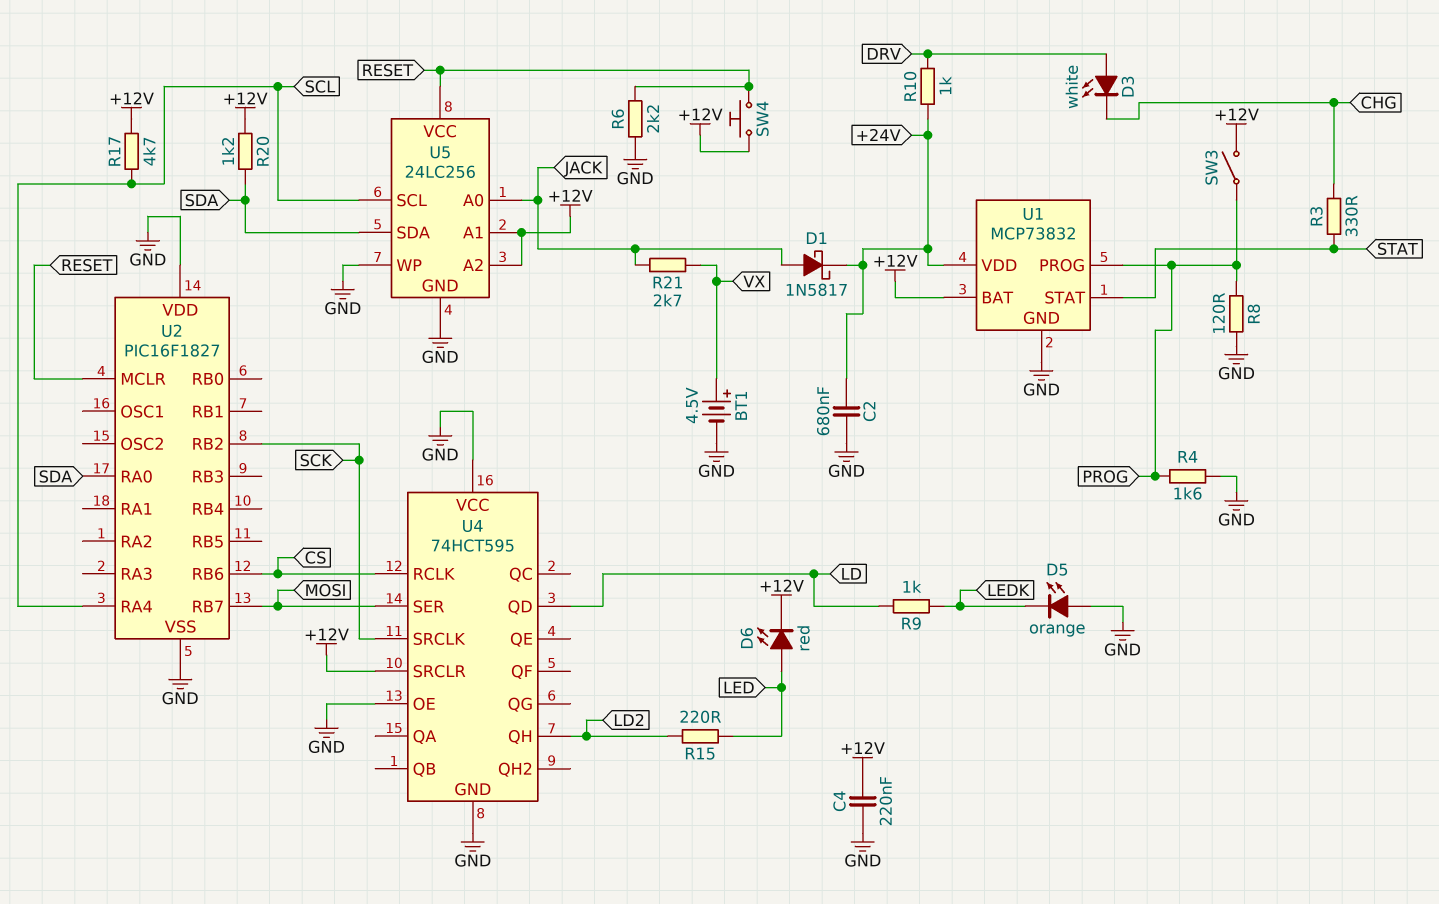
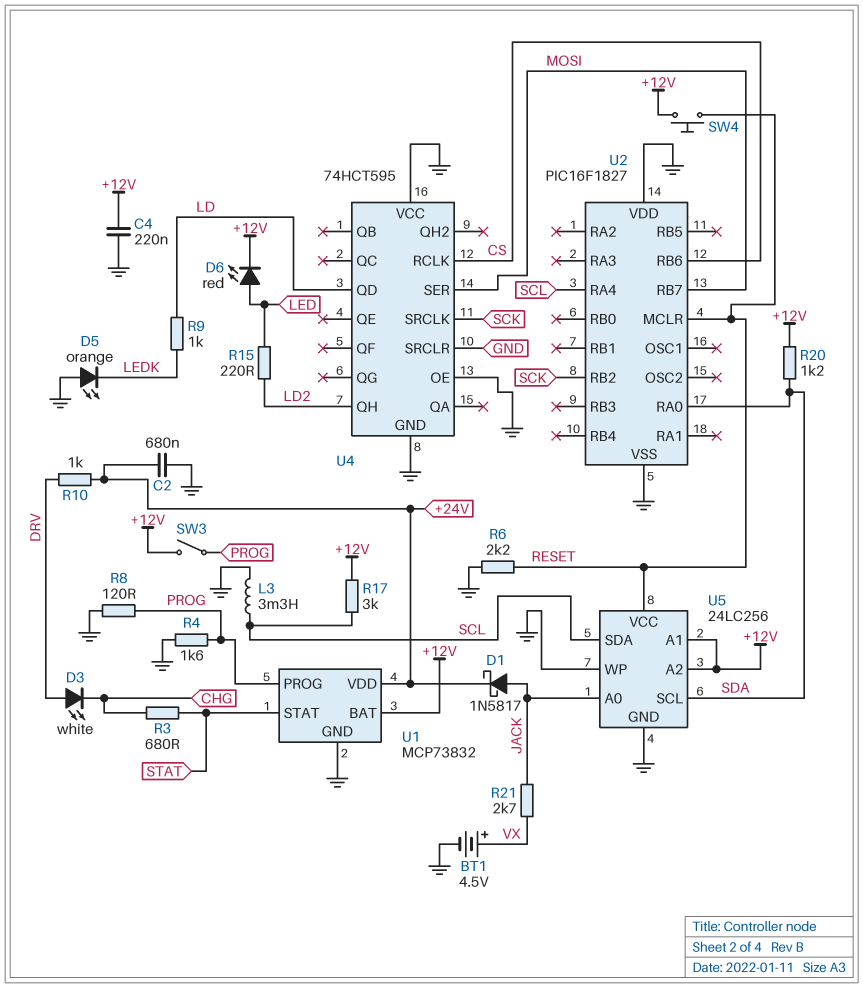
L3: none -> 3.3mH (GND, SCL)
R3: 330 (CHG, STAT) -> 680 (CHG, STAT)
R17: 4.7k (+12V, SCL) -> 3k (+12V, SCL)
U4 pin SRCLR: +12V -> GND
U5 pin SCL: SCL -> SDA
U5 pin SDA: SDA -> SCL

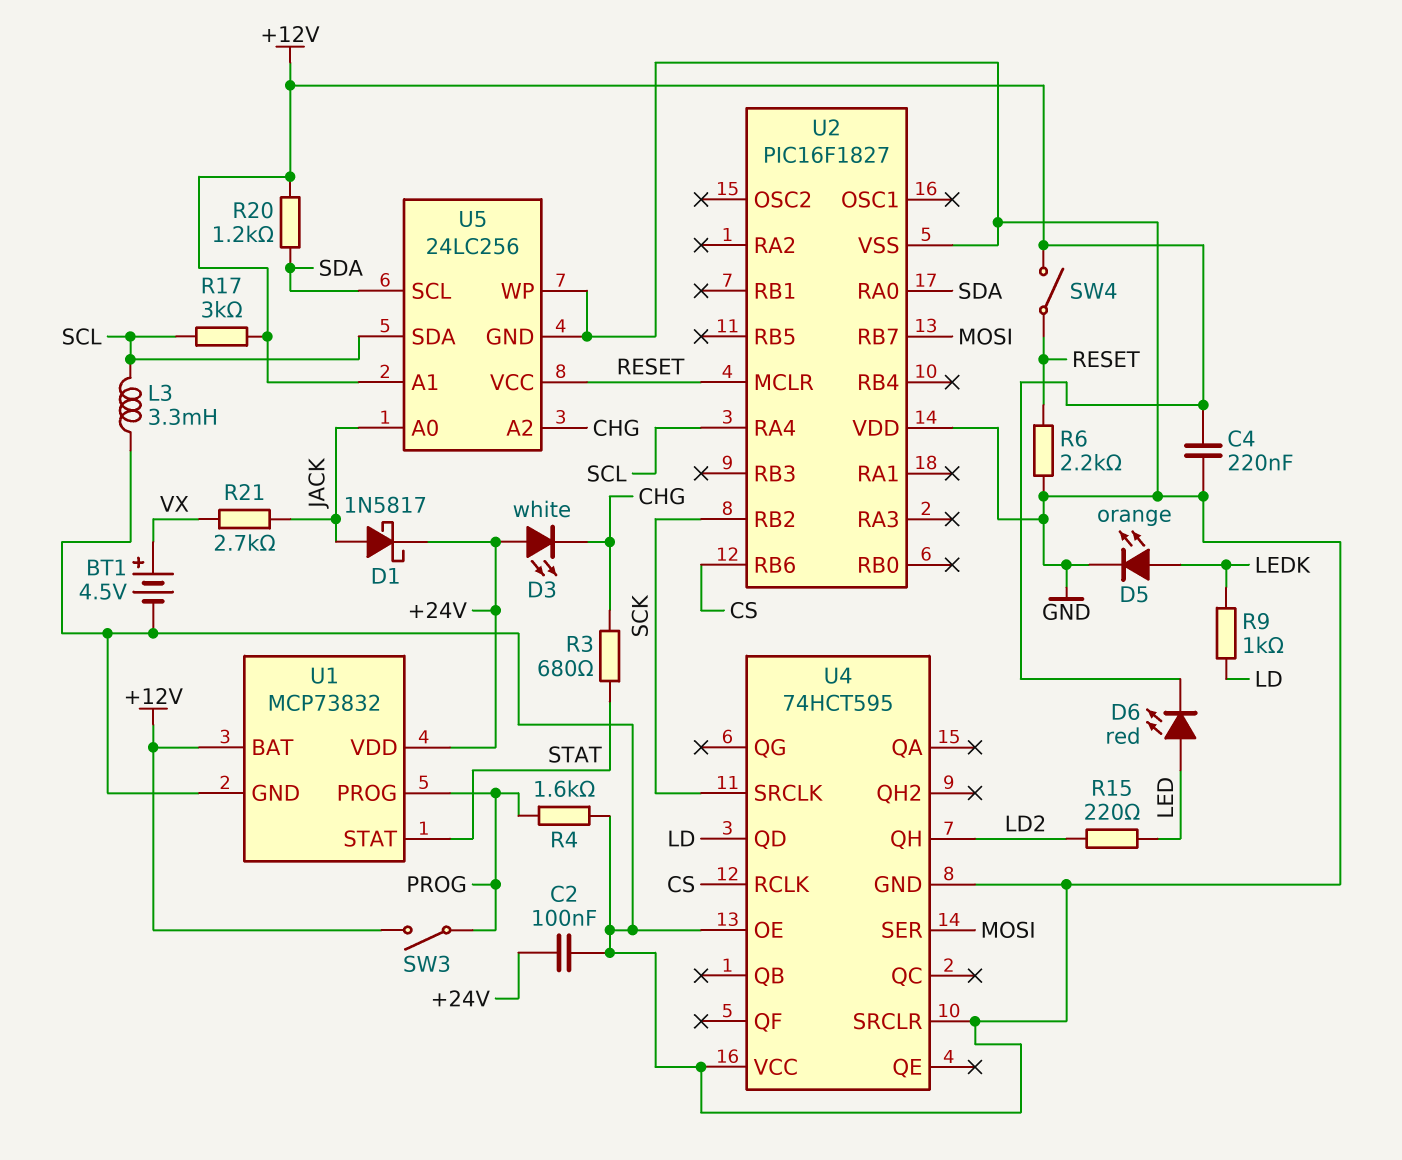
C2: 680nF (+24V, GND) -> 100nF (+24V, GND)
D3: LED white (A DRV, K CHG) -> LED white (A +24V, K CHG)
D5: LED orange (A GND, K LEDK) -> LED orange (A LEDK, K GND)
R8: 120 (GND, PROG) -> none
R10: 1k (+24V, DRV) -> none
SW4: button (+12V, RESET) -> switch (+12V, RESET)
U5 pin A2: +12V -> CHG

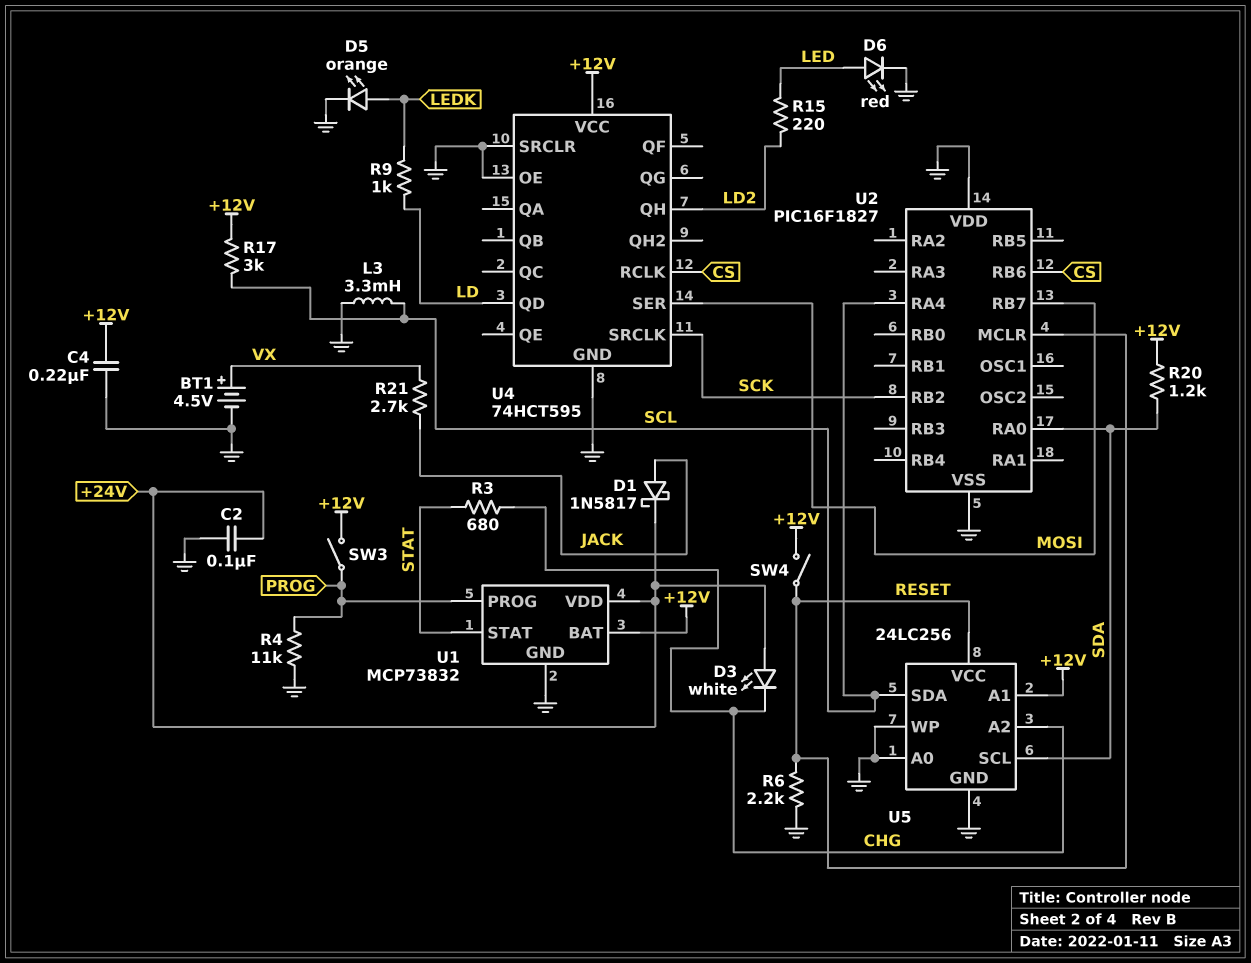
D6: LED red (A LED, K +12V) -> LED red (A LED, K GND)
R4: 1.6k (GND, PROG) -> 11k (GND, PROG)
U4 pin VCC: GND -> +12V
U5 pin A0: JACK -> GND

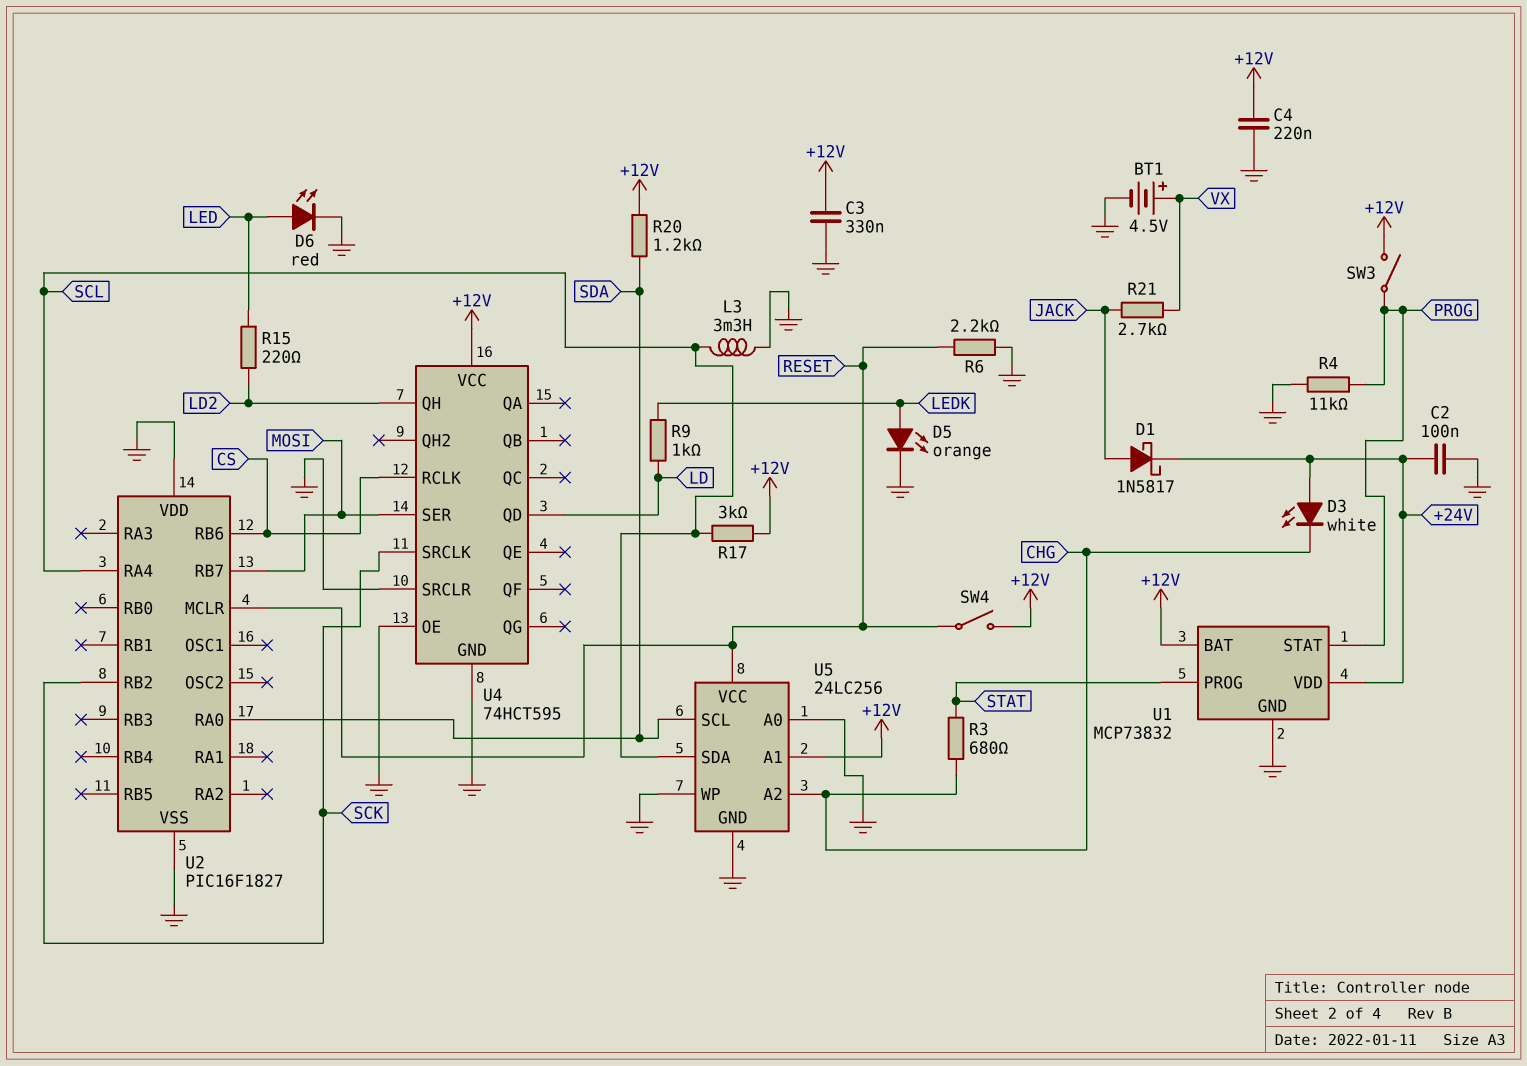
C3: none -> 330nF (+12V, GND)
U1 pin PROG: PROG -> STAT
U1 pin STAT: STAT -> PROG

